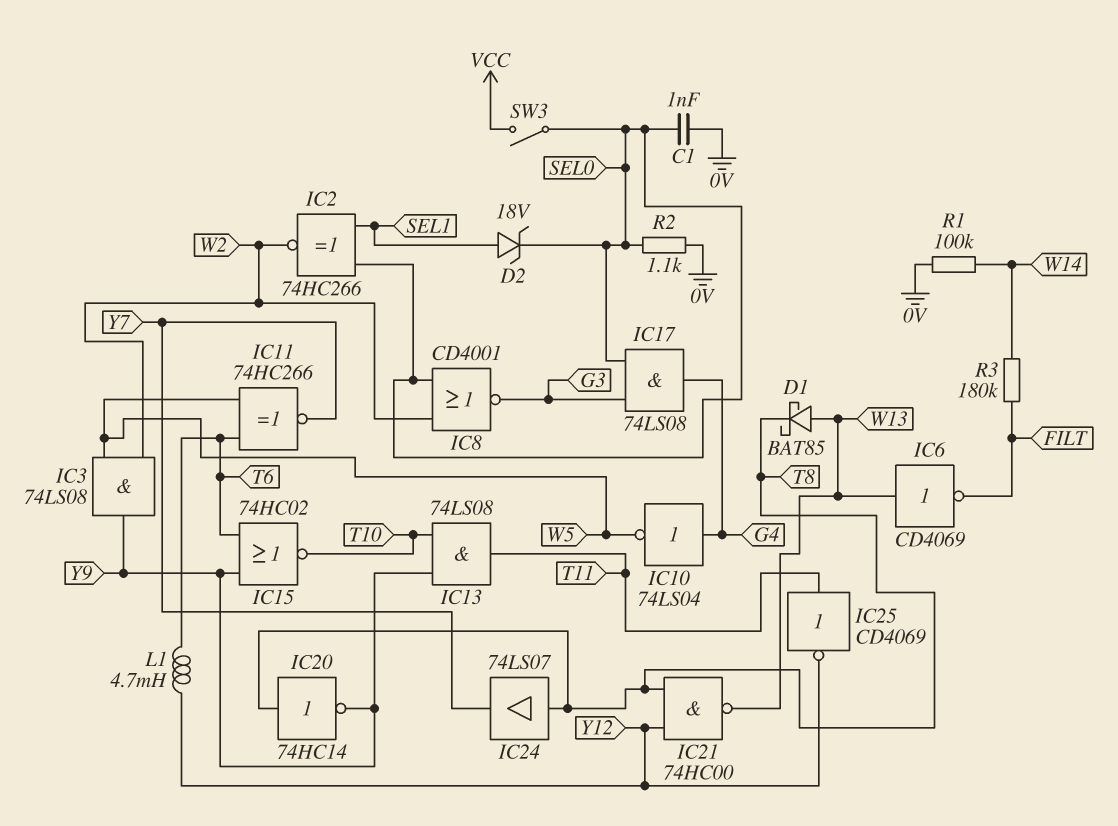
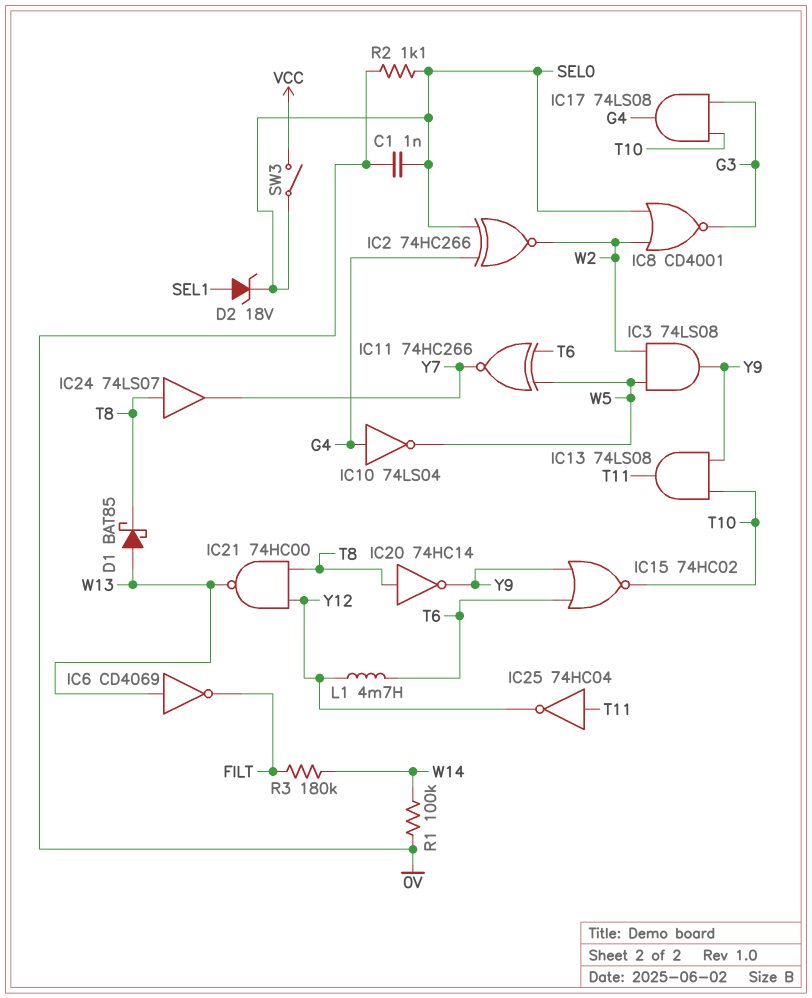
IC2: XNOR 74HC266 (in SEL0, in SEL1, out W2) -> XNOR 74HC266 (in G4, in SEL0, out W2)
IC17: AND 74LS08 (in G3, in SEL0, out G4) -> AND 74LS08 (in G3, in T10, out G4)
IC25: NOT CD4069 (in T11, out Y12) -> NOT 74HC04 (in T11, out Y12)

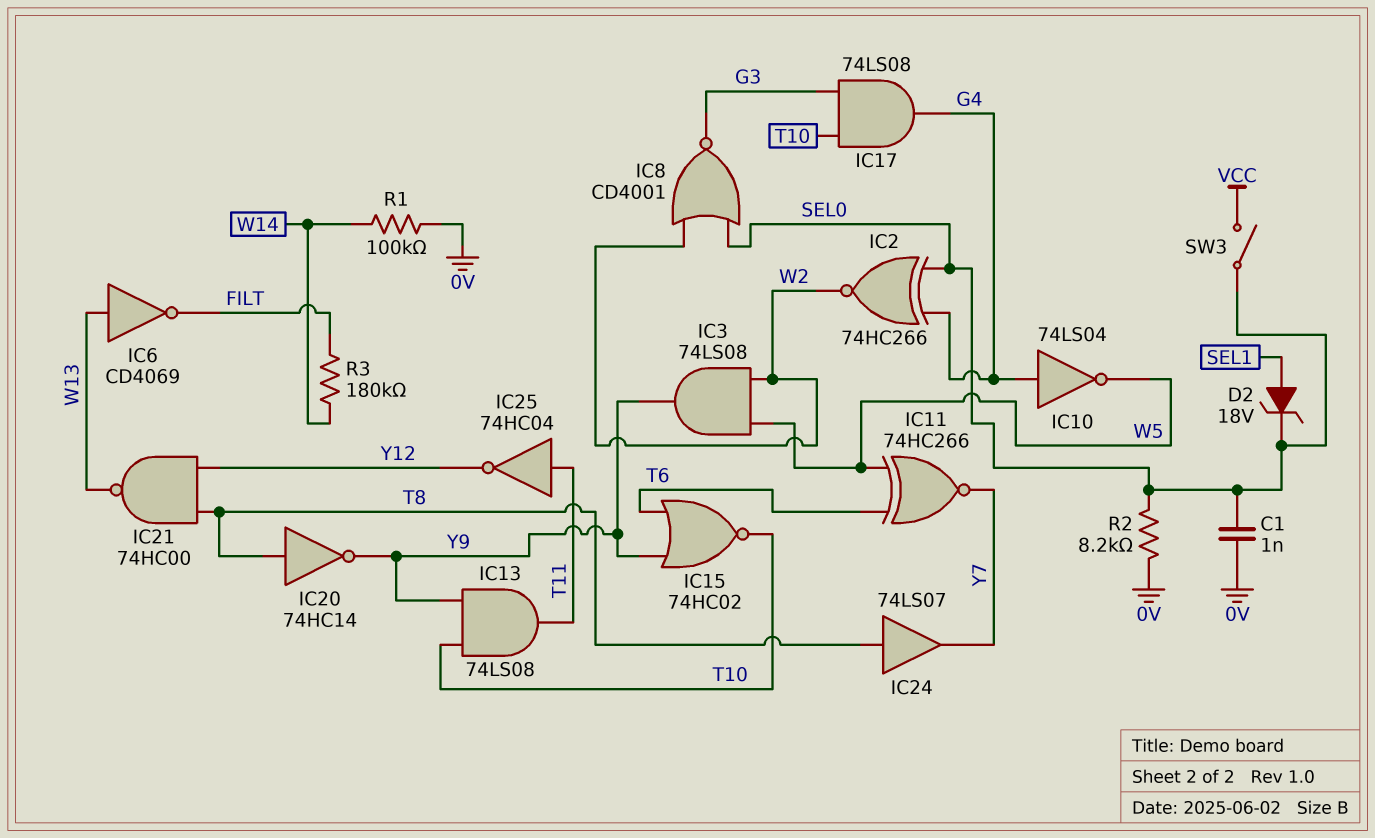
D1: schottky BAT85 (A W13, K T8) -> none
L1: 4.7mH (T6, Y12) -> none
R2: 1.1k (0V, SEL0) -> 8.2k (0V, SEL0)

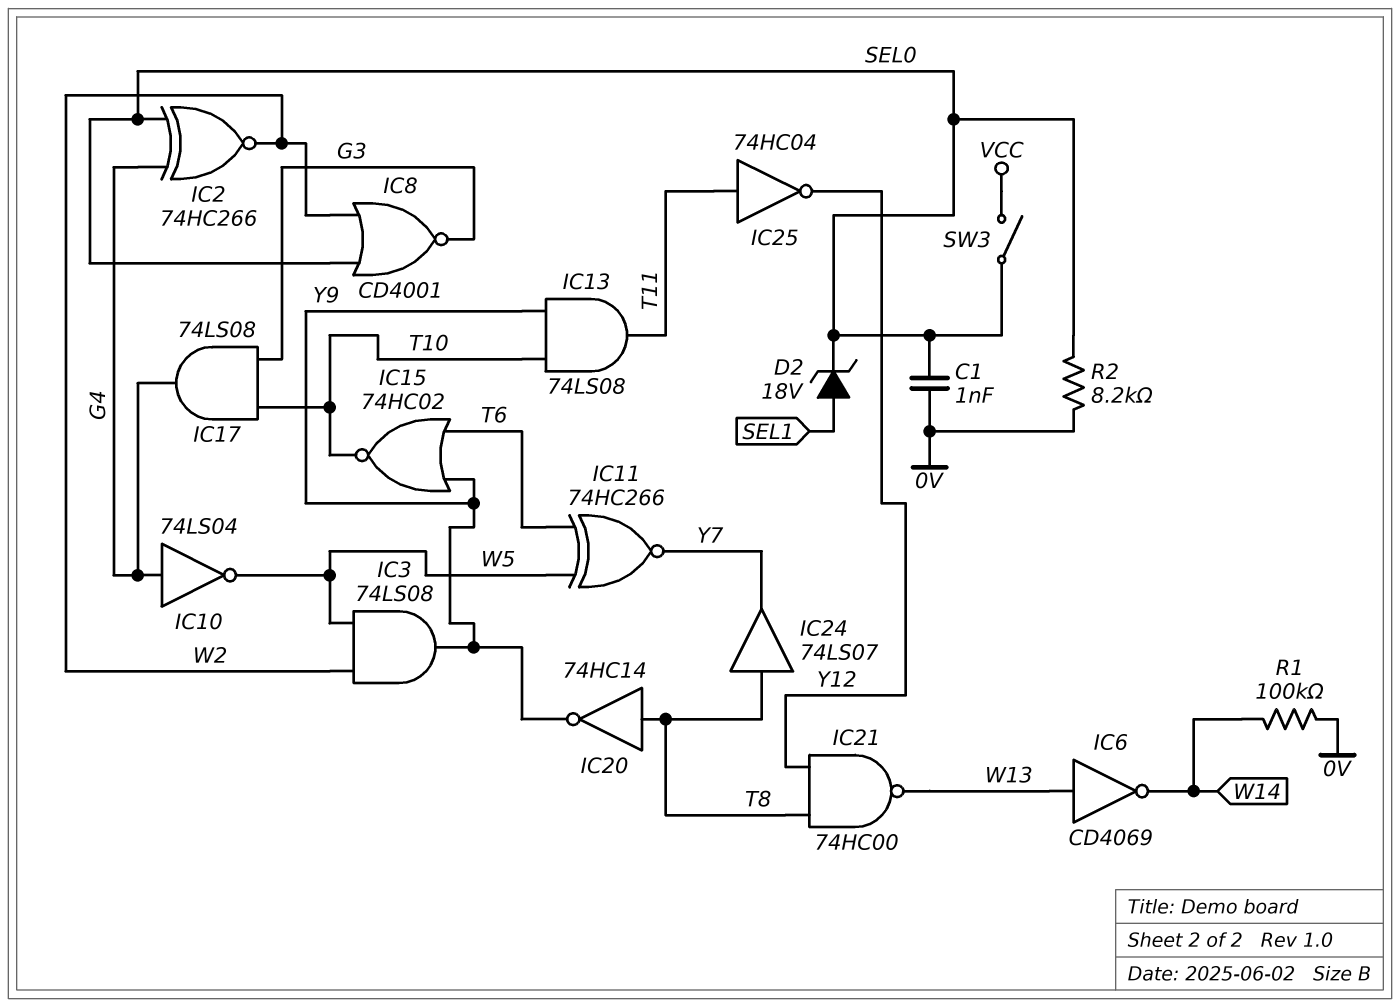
IC6: NOT CD4069 (in W13, out FILT) -> NOT CD4069 (in W13, out W14)
R3: 180k (FILT, W14) -> none

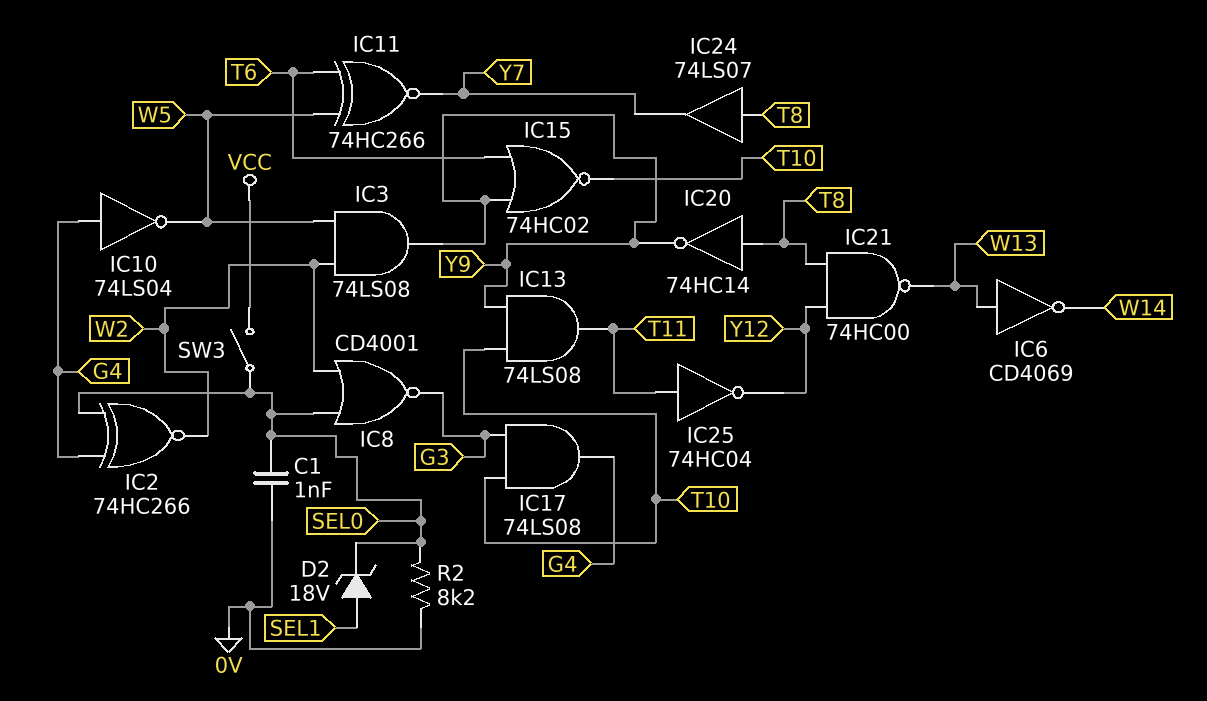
R1: 100k (0V, W14) -> none

